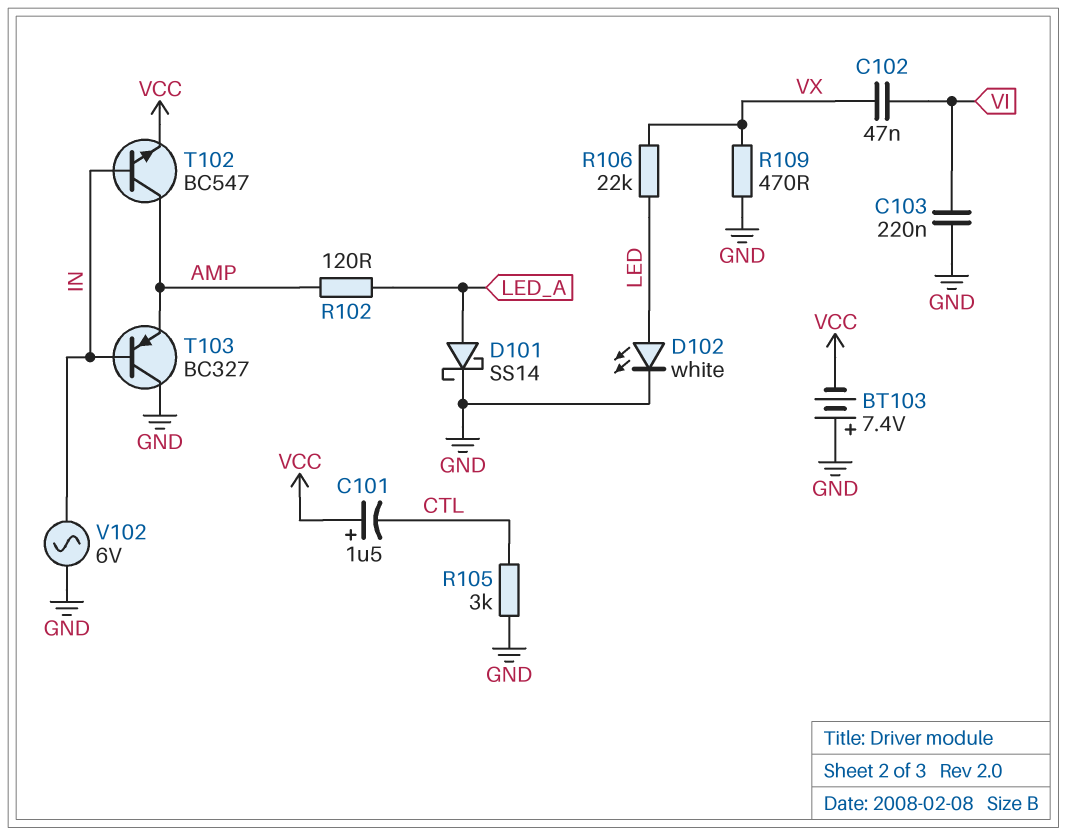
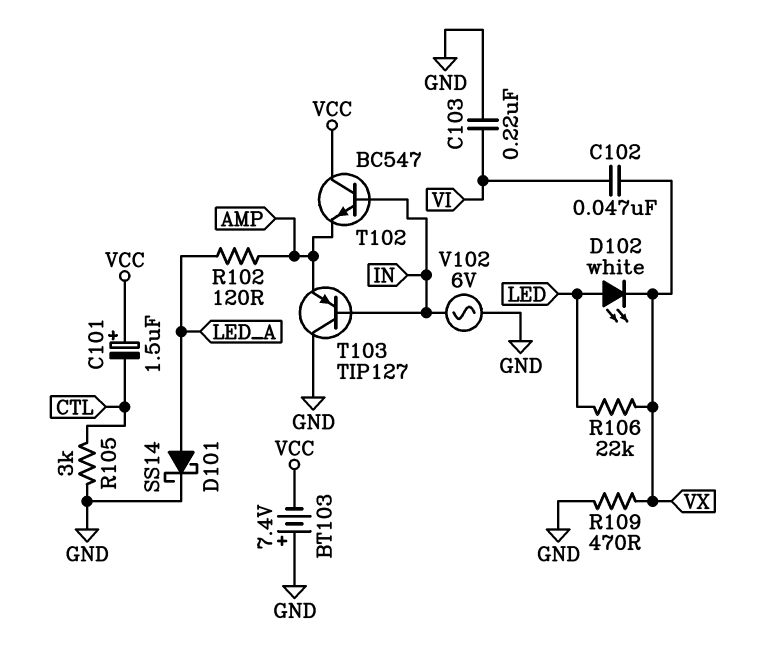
D102: LED white (A LED, K GND) -> LED white (A LED, K VX)
T102: NPN BC547 (B IN, C AMP, E VCC) -> NPN BC547 (B IN, C VCC, E AMP)
T103: PNP BC327 (B IN, C GND, E AMP) -> PNP TIP127 (B IN, C GND, E AMP)

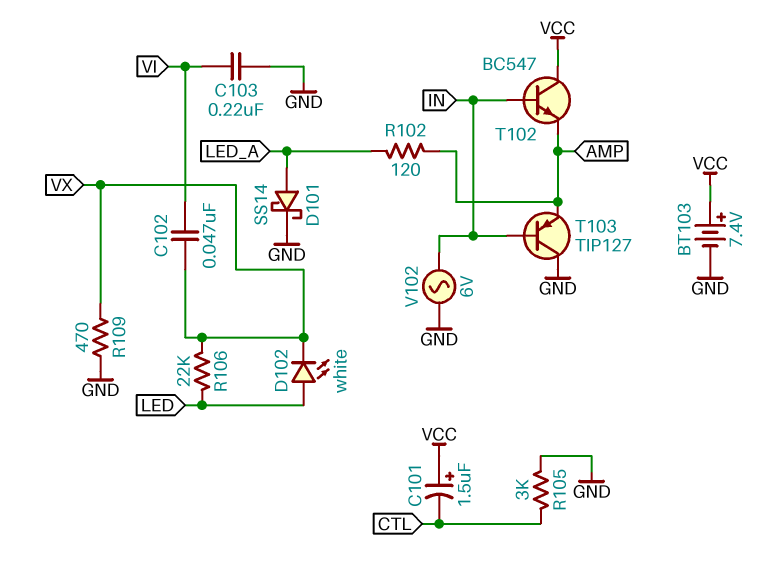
BT103: 7.4V (plus GND, minus VCC) -> 7.4V (plus VCC, minus GND)

